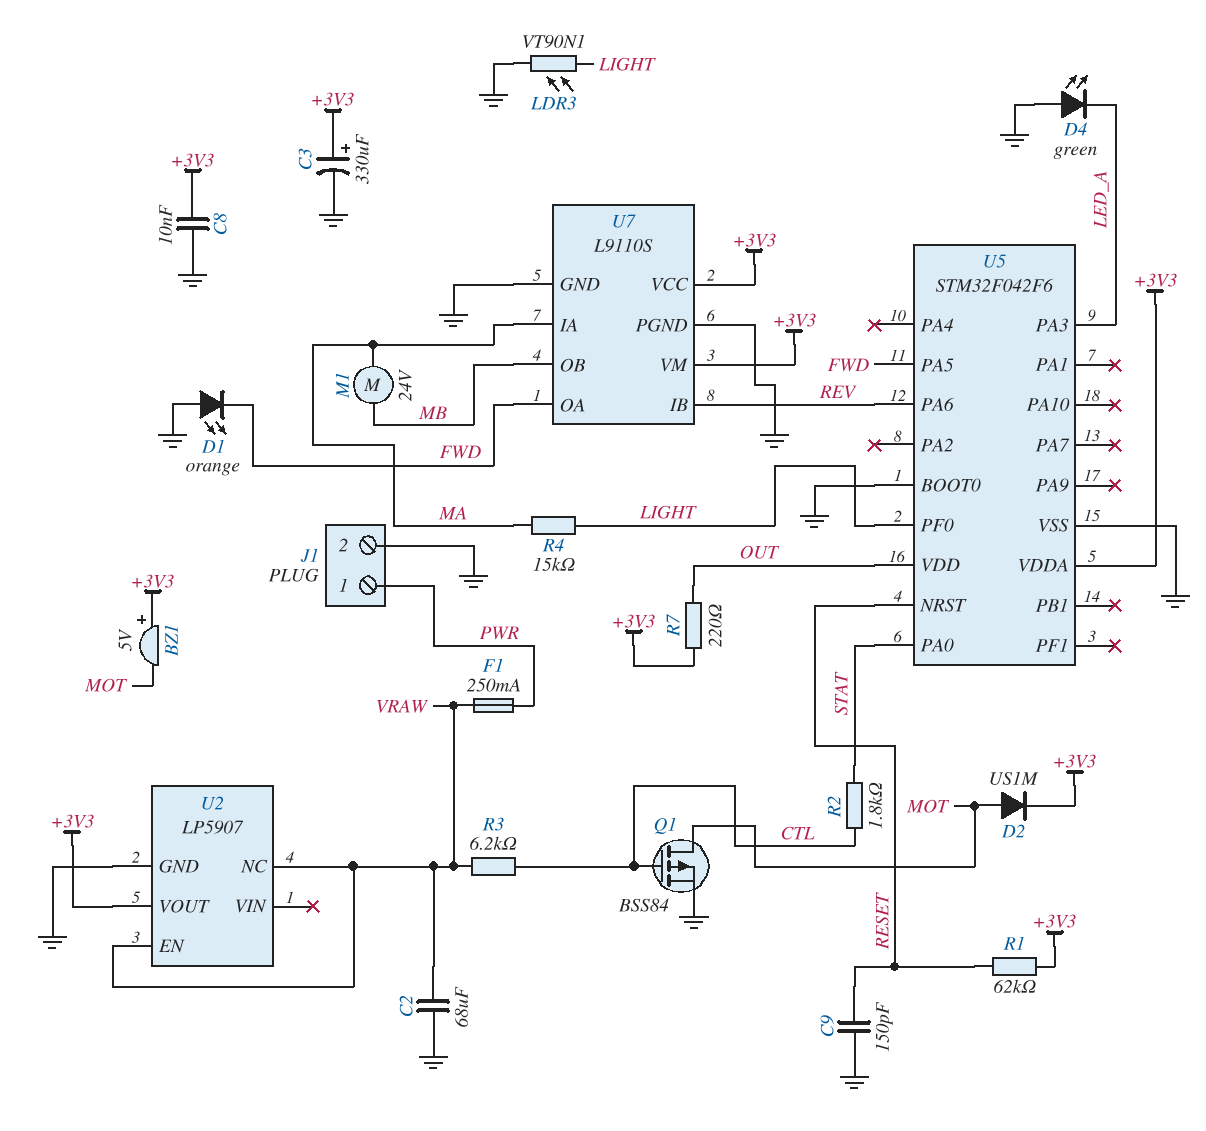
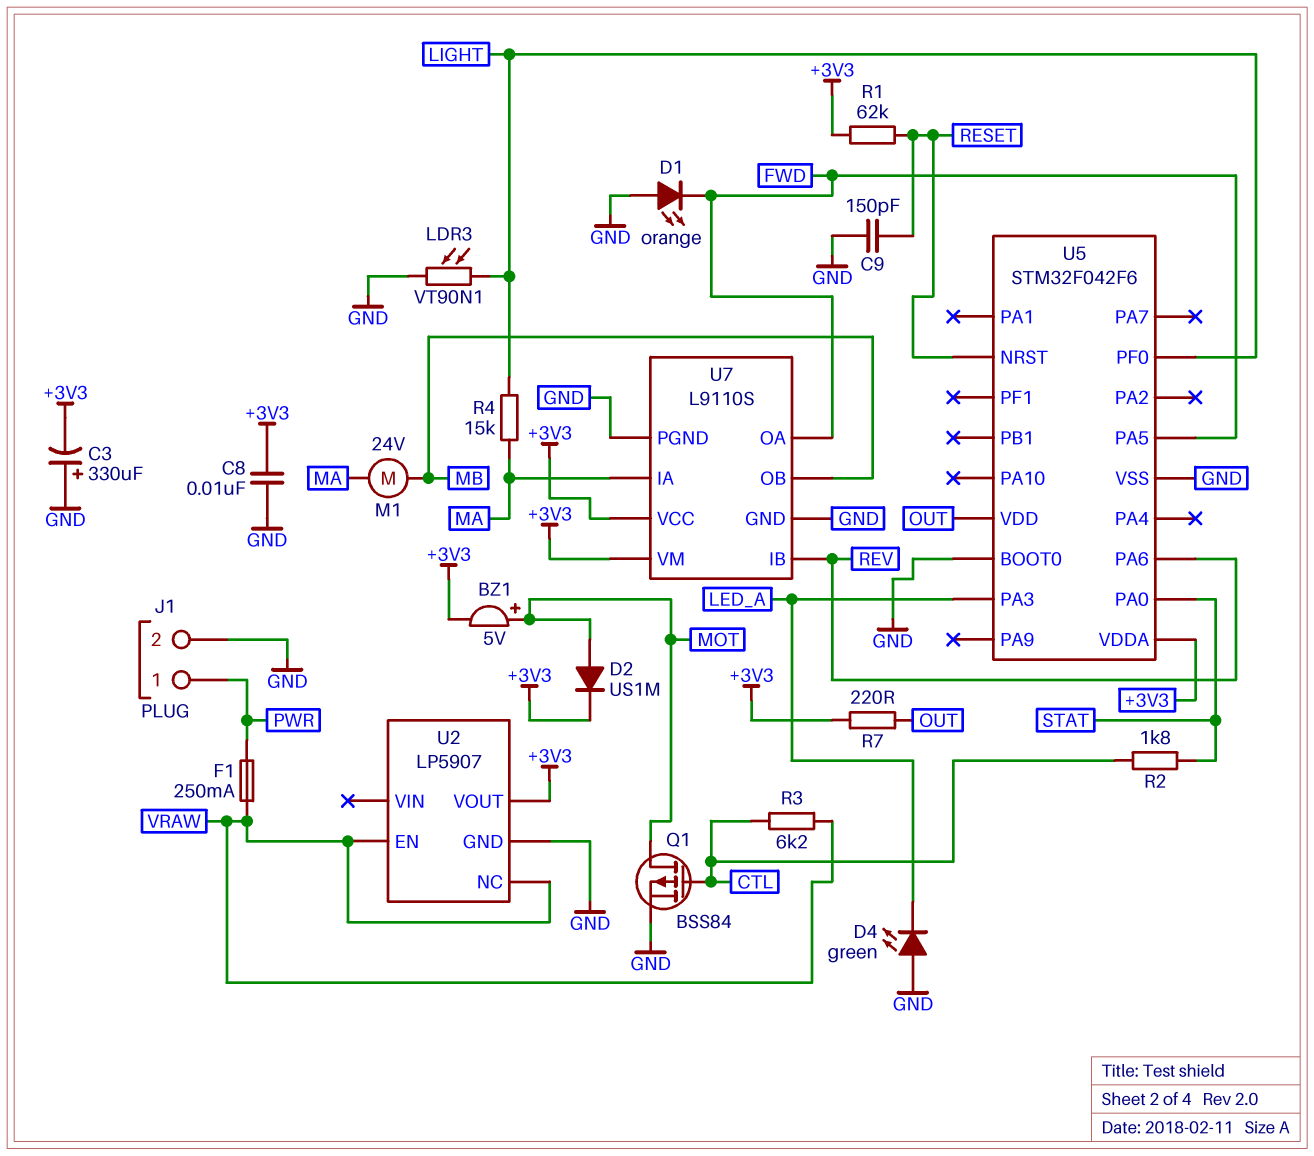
BZ1: buzzer 5V (plus +3V3, minus MOT) -> buzzer 5V (plus MOT, minus +3V3)
C2: 68uF (GND, VRAW) -> none
C3: 330uF (plus +3V3, minus GND) -> 330uF (plus GND, minus +3V3)

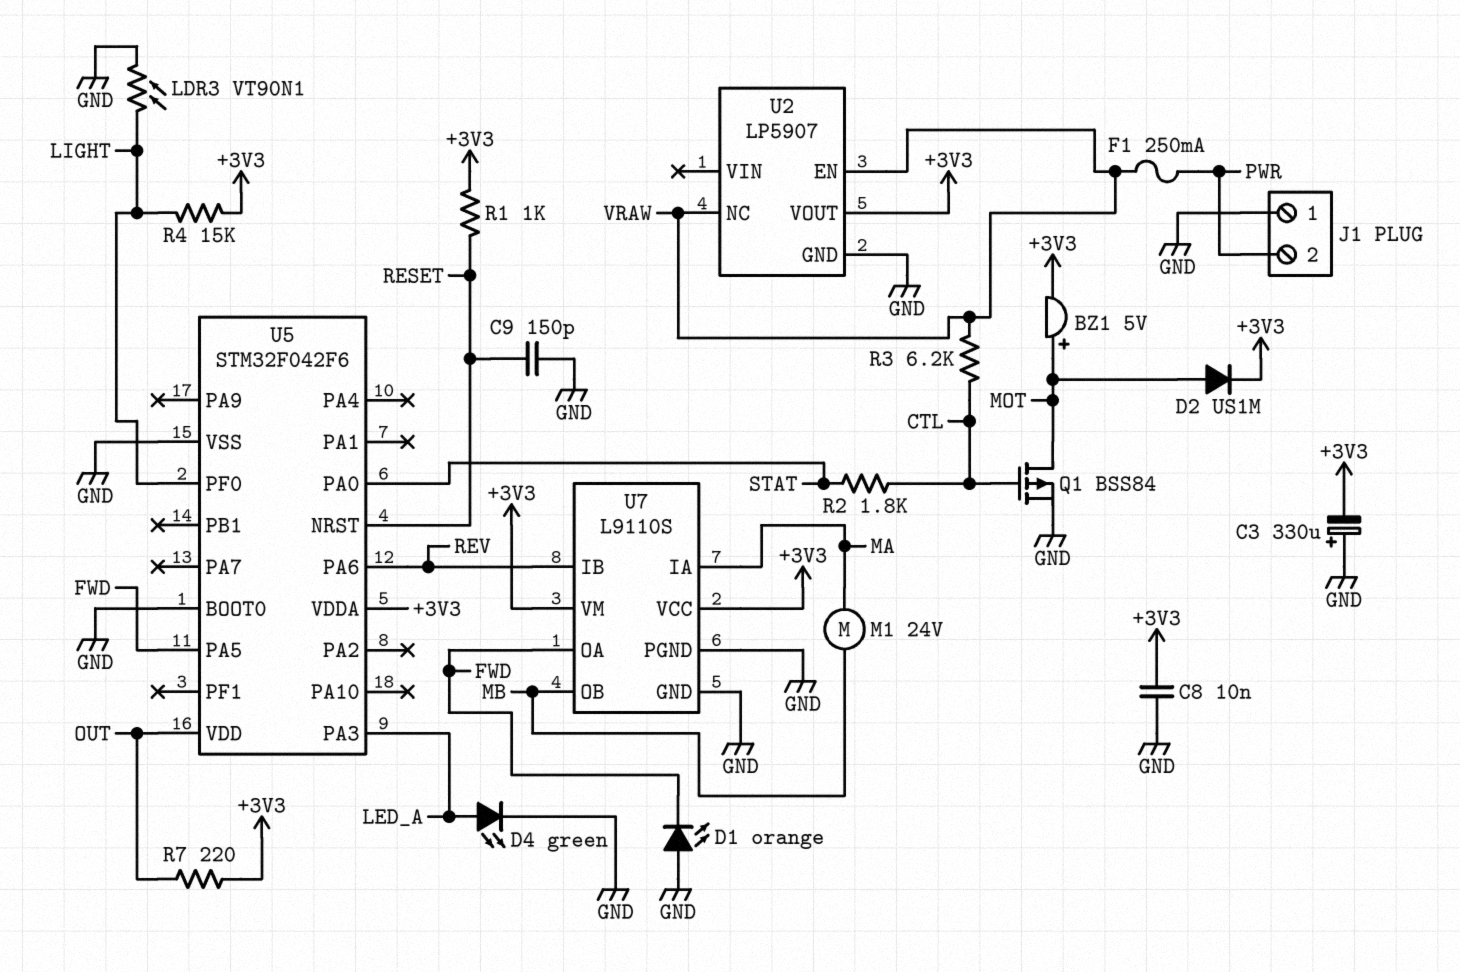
D4: LED green (A GND, K LED_A) -> LED green (A LED_A, K GND)
J1 pin 1: PWR -> GND
J1 pin 2: GND -> PWR
R1: 62k (+3V3, RESET) -> 1k (+3V3, RESET)
R4: 15k (LIGHT, MA) -> 15k (+3V3, LIGHT)

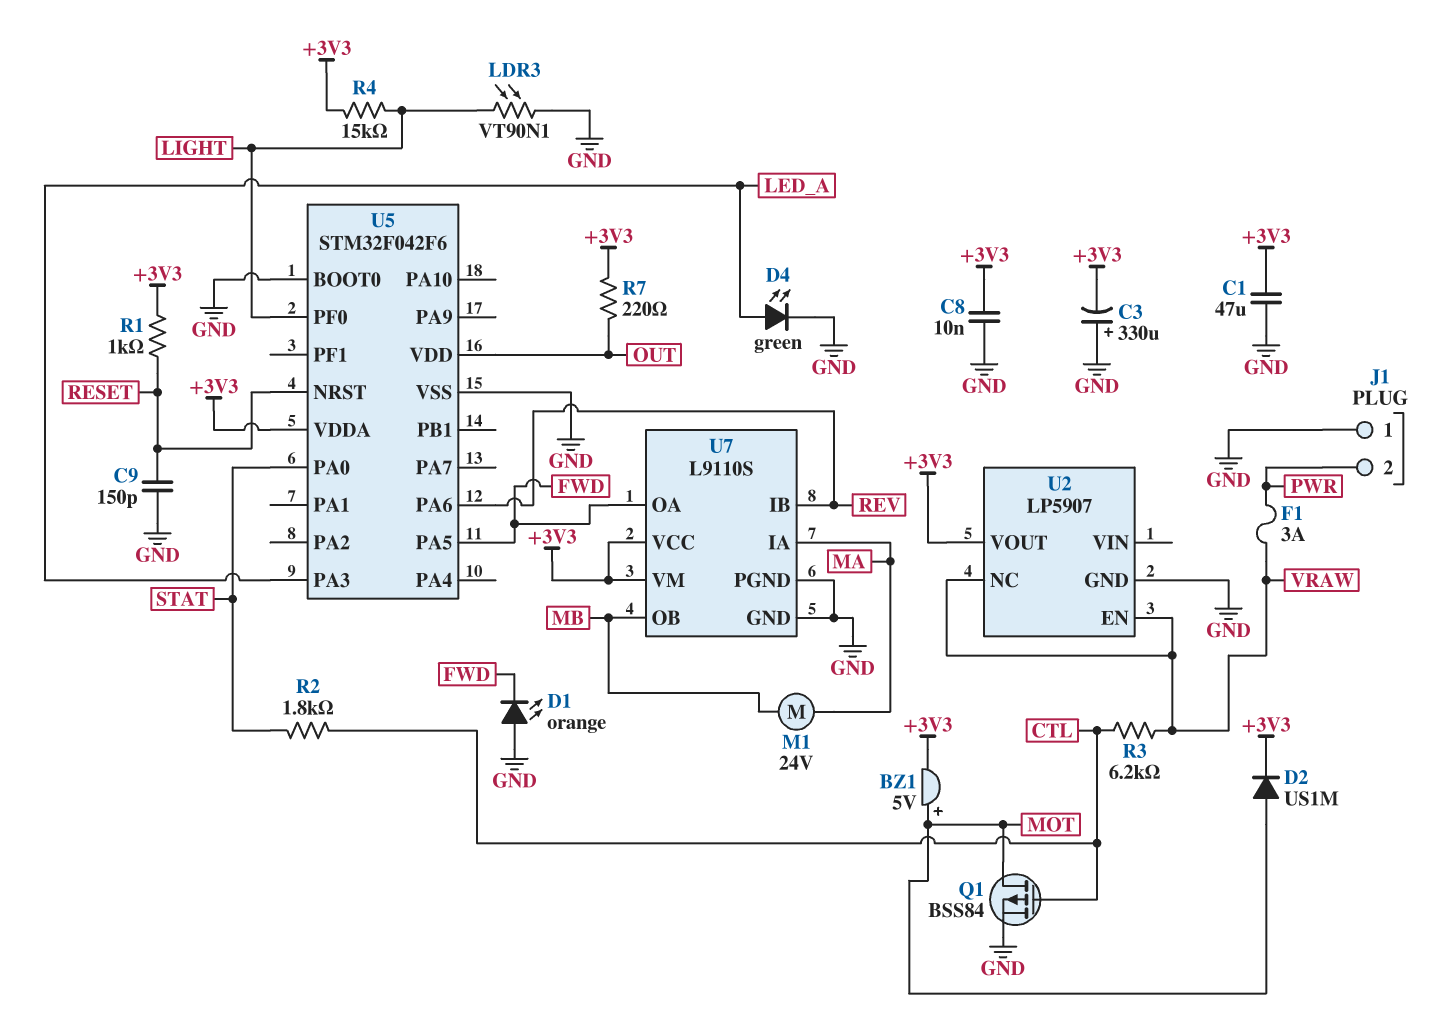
C1: none -> 47uF (+3V3, GND)
F1: 250mA (PWR, VRAW) -> 3A (PWR, VRAW)

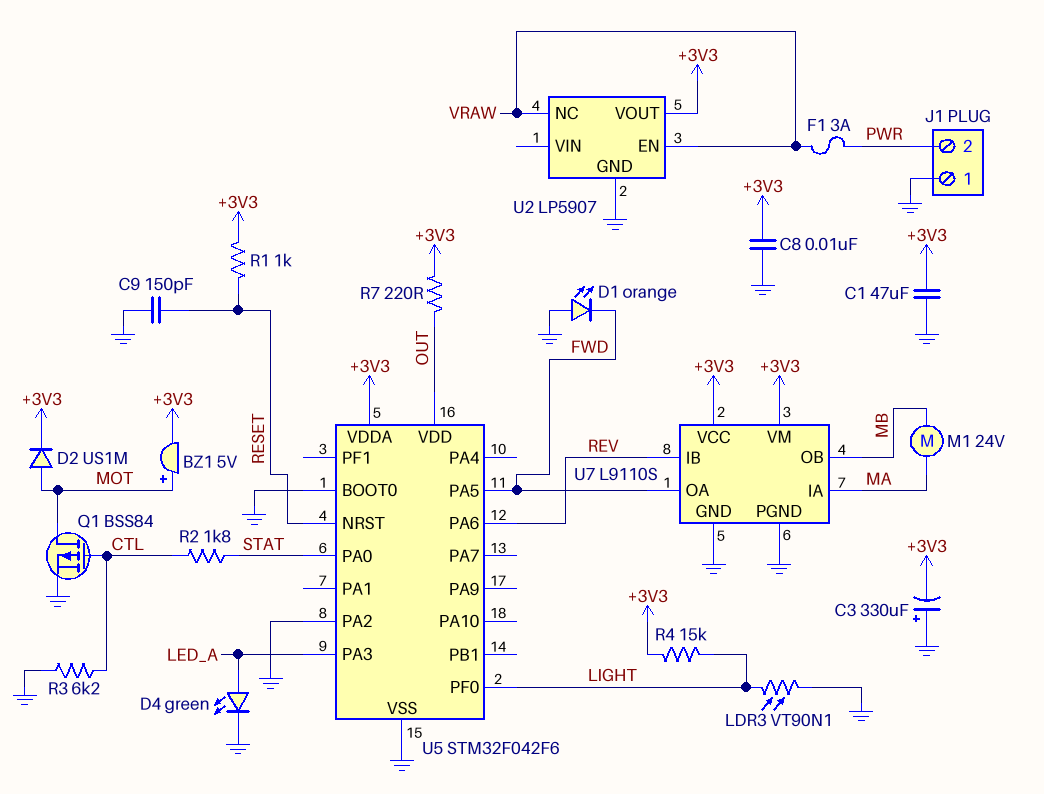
R3: 6.2k (CTL, VRAW) -> 6.2k (CTL, GND)
U5 pin PA2: none -> GND

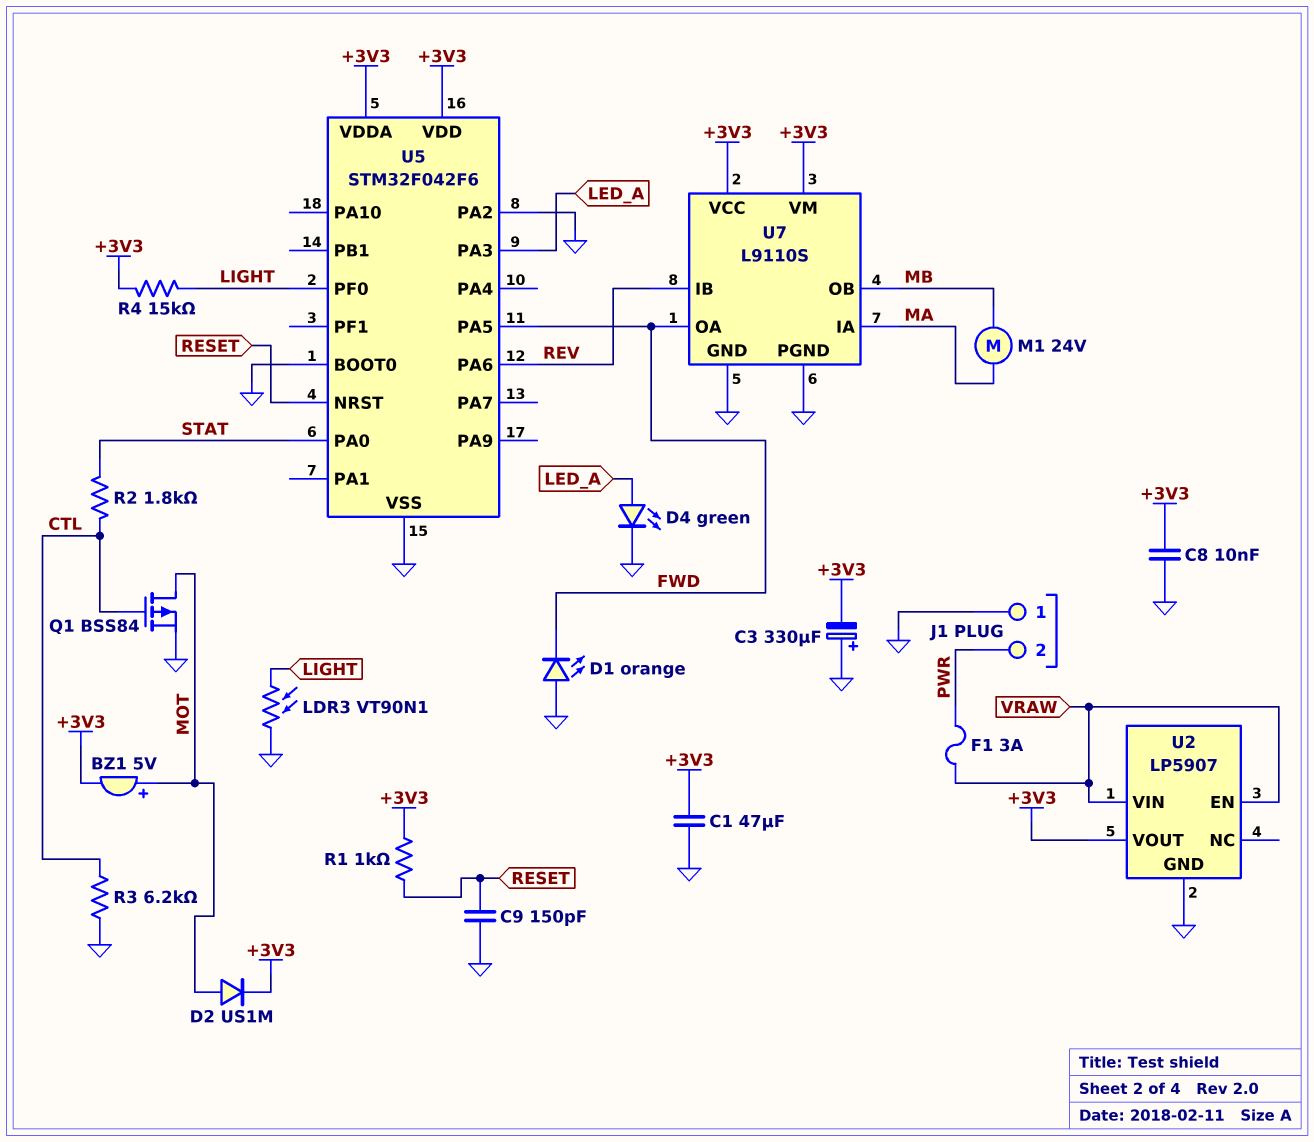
R7: 220 (+3V3, OUT) -> none
U2 pin NC: VRAW -> none
U2 pin VIN: none -> VRAW
U5 pin VDD: OUT -> +3V3

